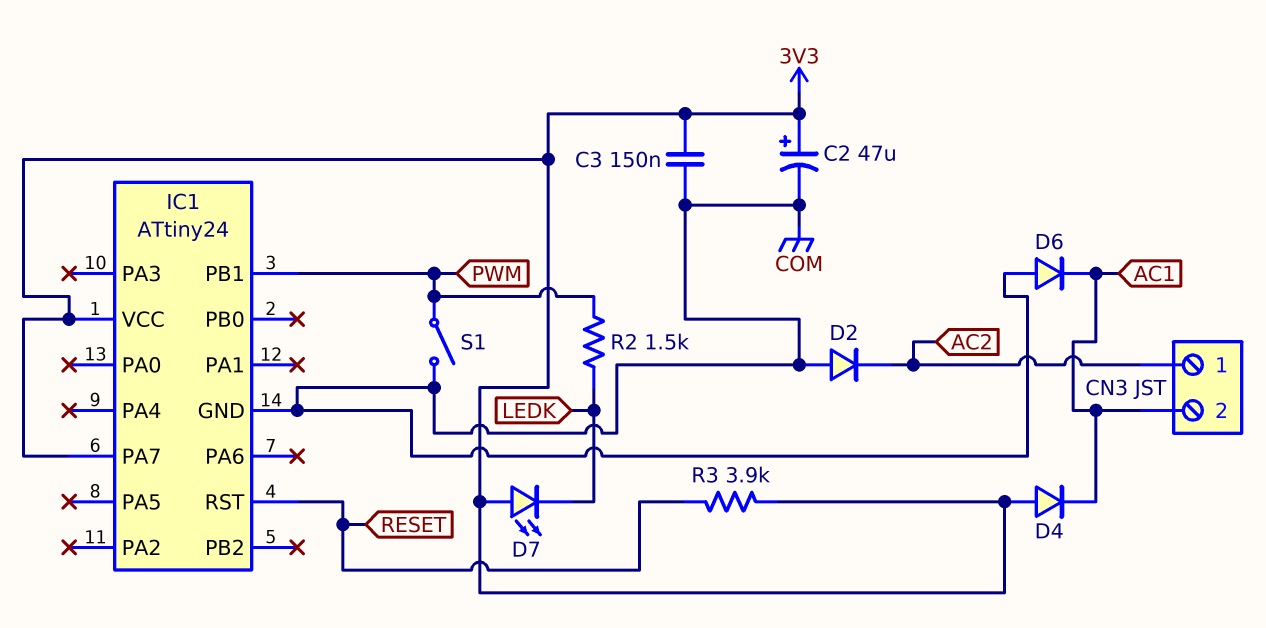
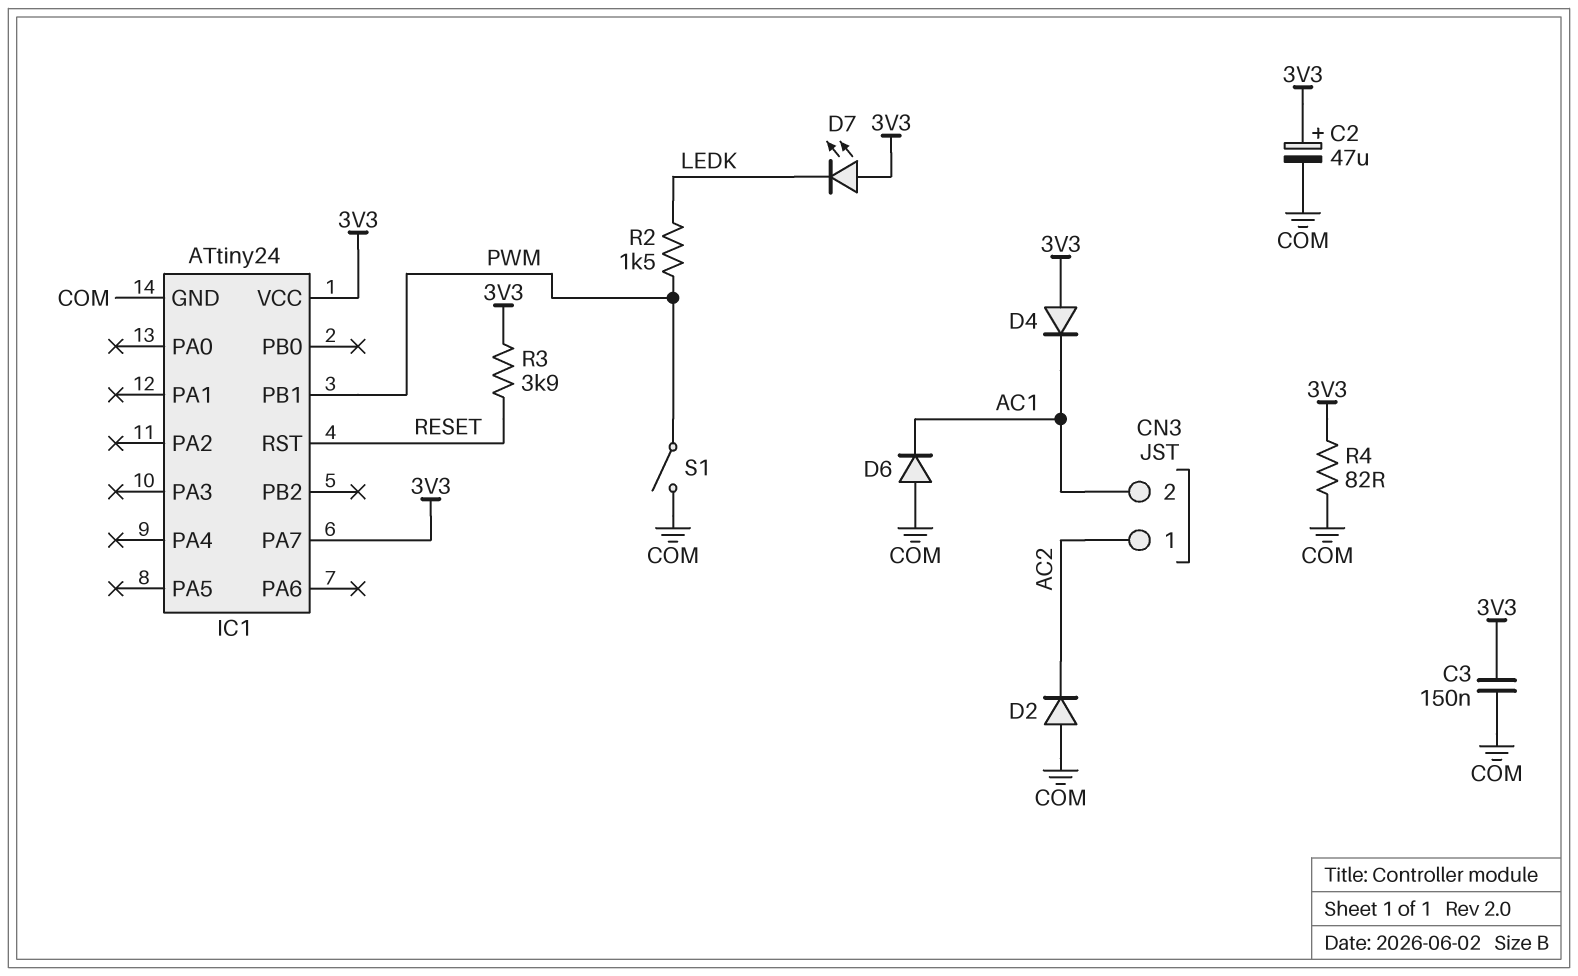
R4: none -> 82 (3V3, COM)

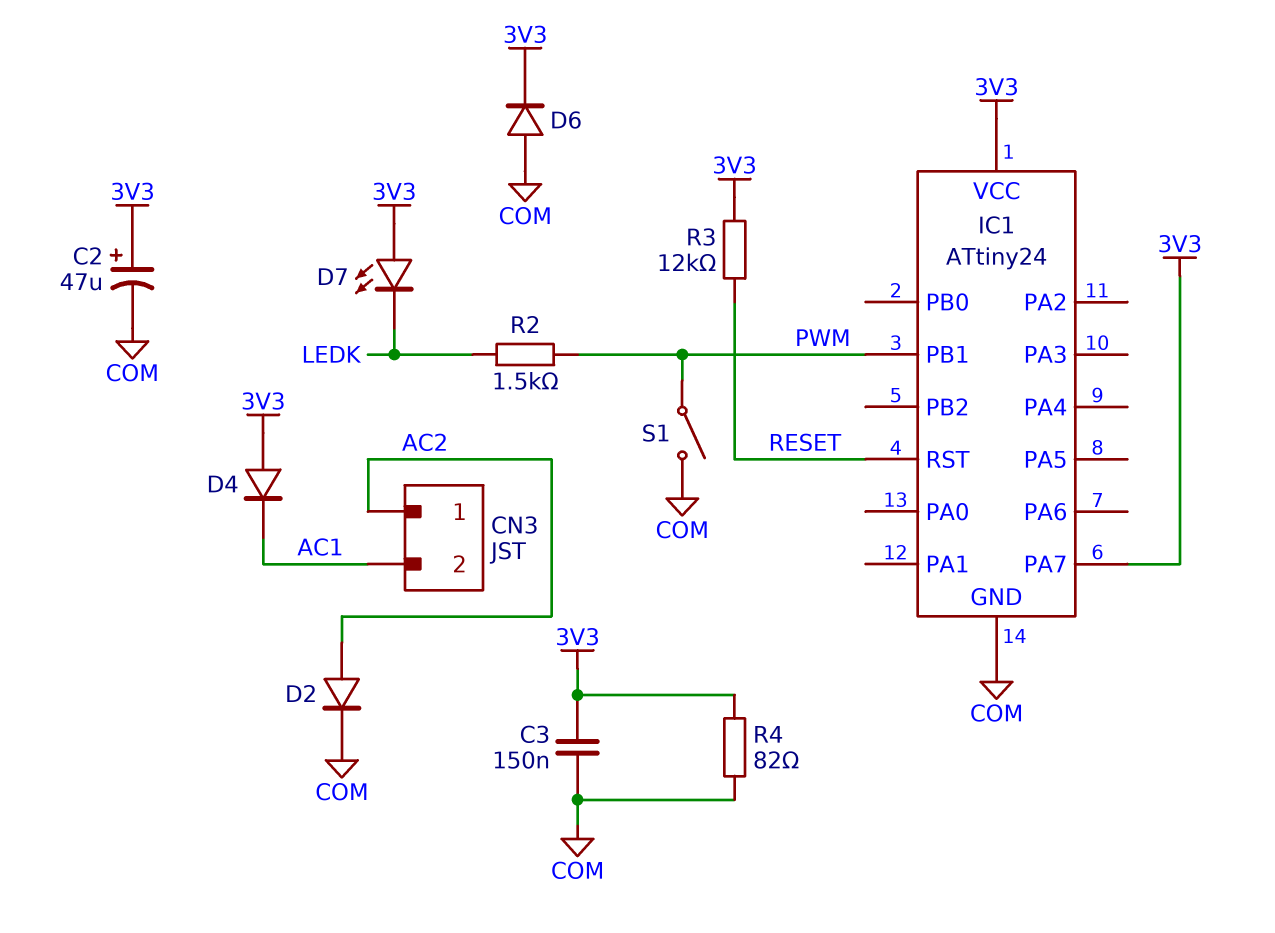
D2: diode (A COM, K AC2) -> diode (A AC2, K COM)
D6: diode (A COM, K AC1) -> diode (A COM, K 3V3)
R3: 3.9k (3V3, RESET) -> 12k (3V3, RESET)

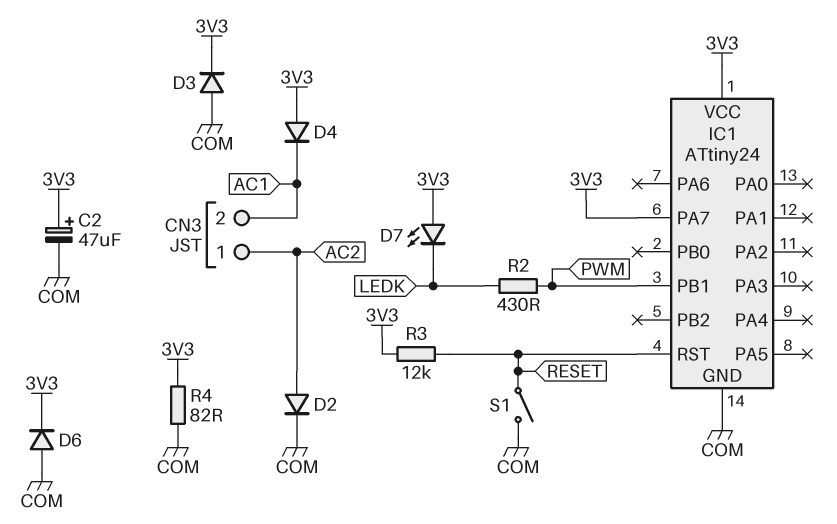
C3: 150nF (3V3, COM) -> none
D3: none -> diode (A COM, K 3V3)
R2: 1.5k (LEDK, PWM) -> 430 (LEDK, PWM)
S1: switch (COM, PWM) -> switch (COM, RESET)

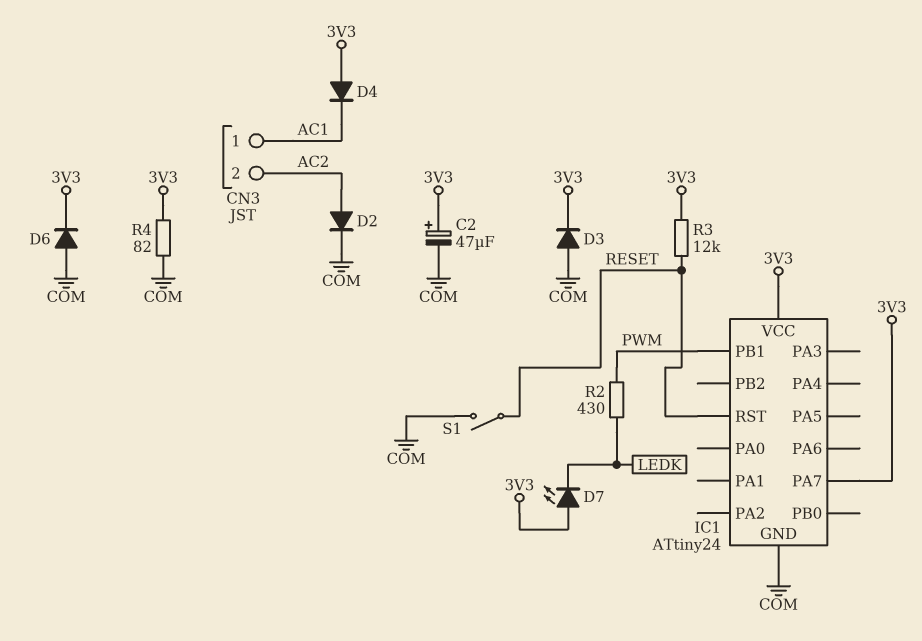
CN3 pin 1: AC2 -> AC1
CN3 pin 2: AC1 -> AC2

